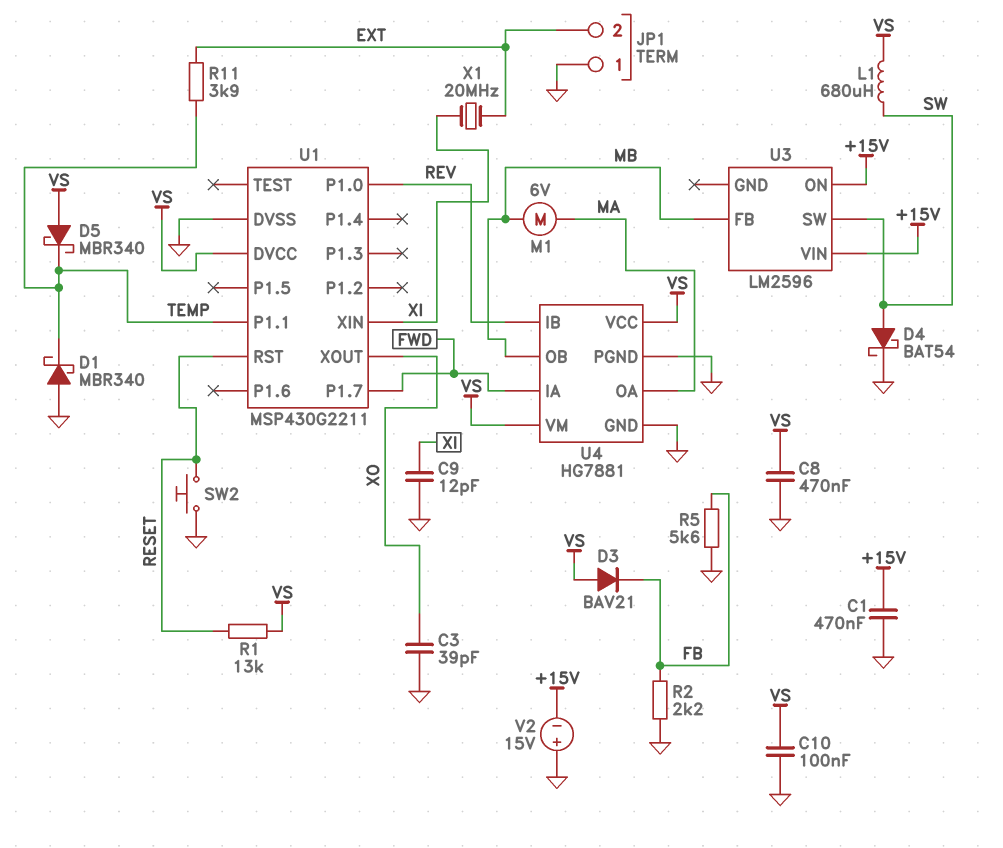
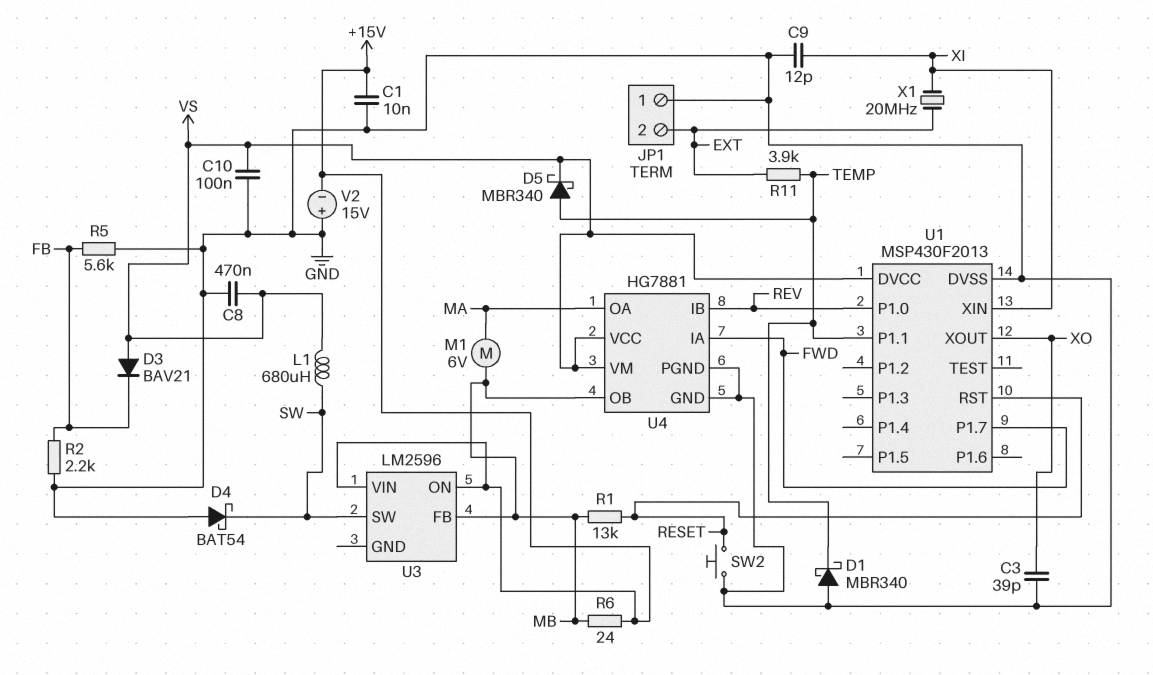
C1: 470nF (+15V, GND) -> 10nF (+15V, GND)
D4: schottky BAT54 (A SW, K GND) -> schottky BAT54 (A GND, K SW)
D5: schottky MBR340 (A VS, K TEMP) -> schottky MBR340 (A TEMP, K VS)
R1: 13k (RESET, VS) -> 13k (MB, RESET)
R6: none -> 24 (+15V, MB)
U1: MSP430G2211 -> MSP430F2013

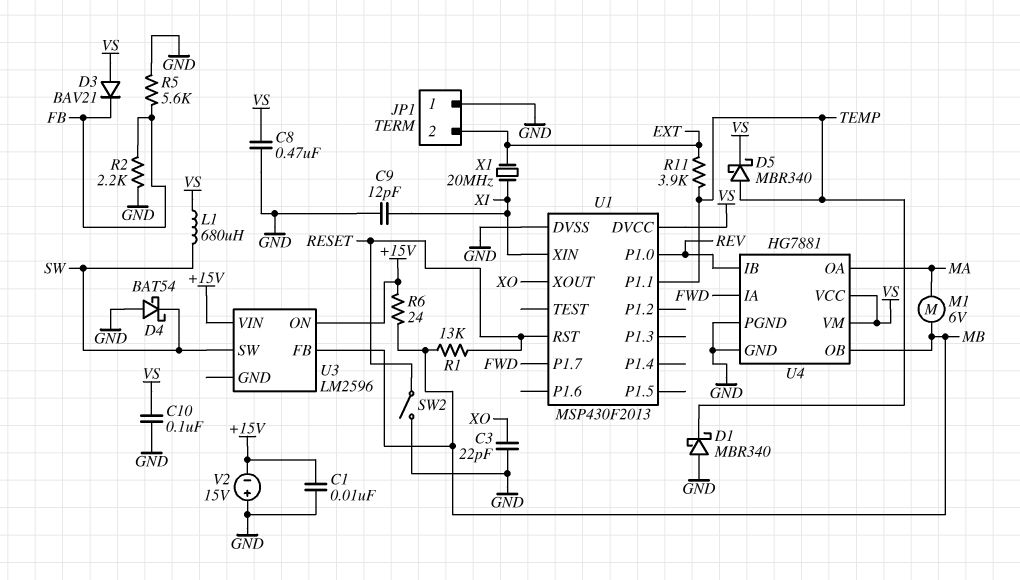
C3: 39pF (GND, XO) -> 22pF (GND, XO)
SW2: button (GND, RESET) -> switch (GND, RESET)

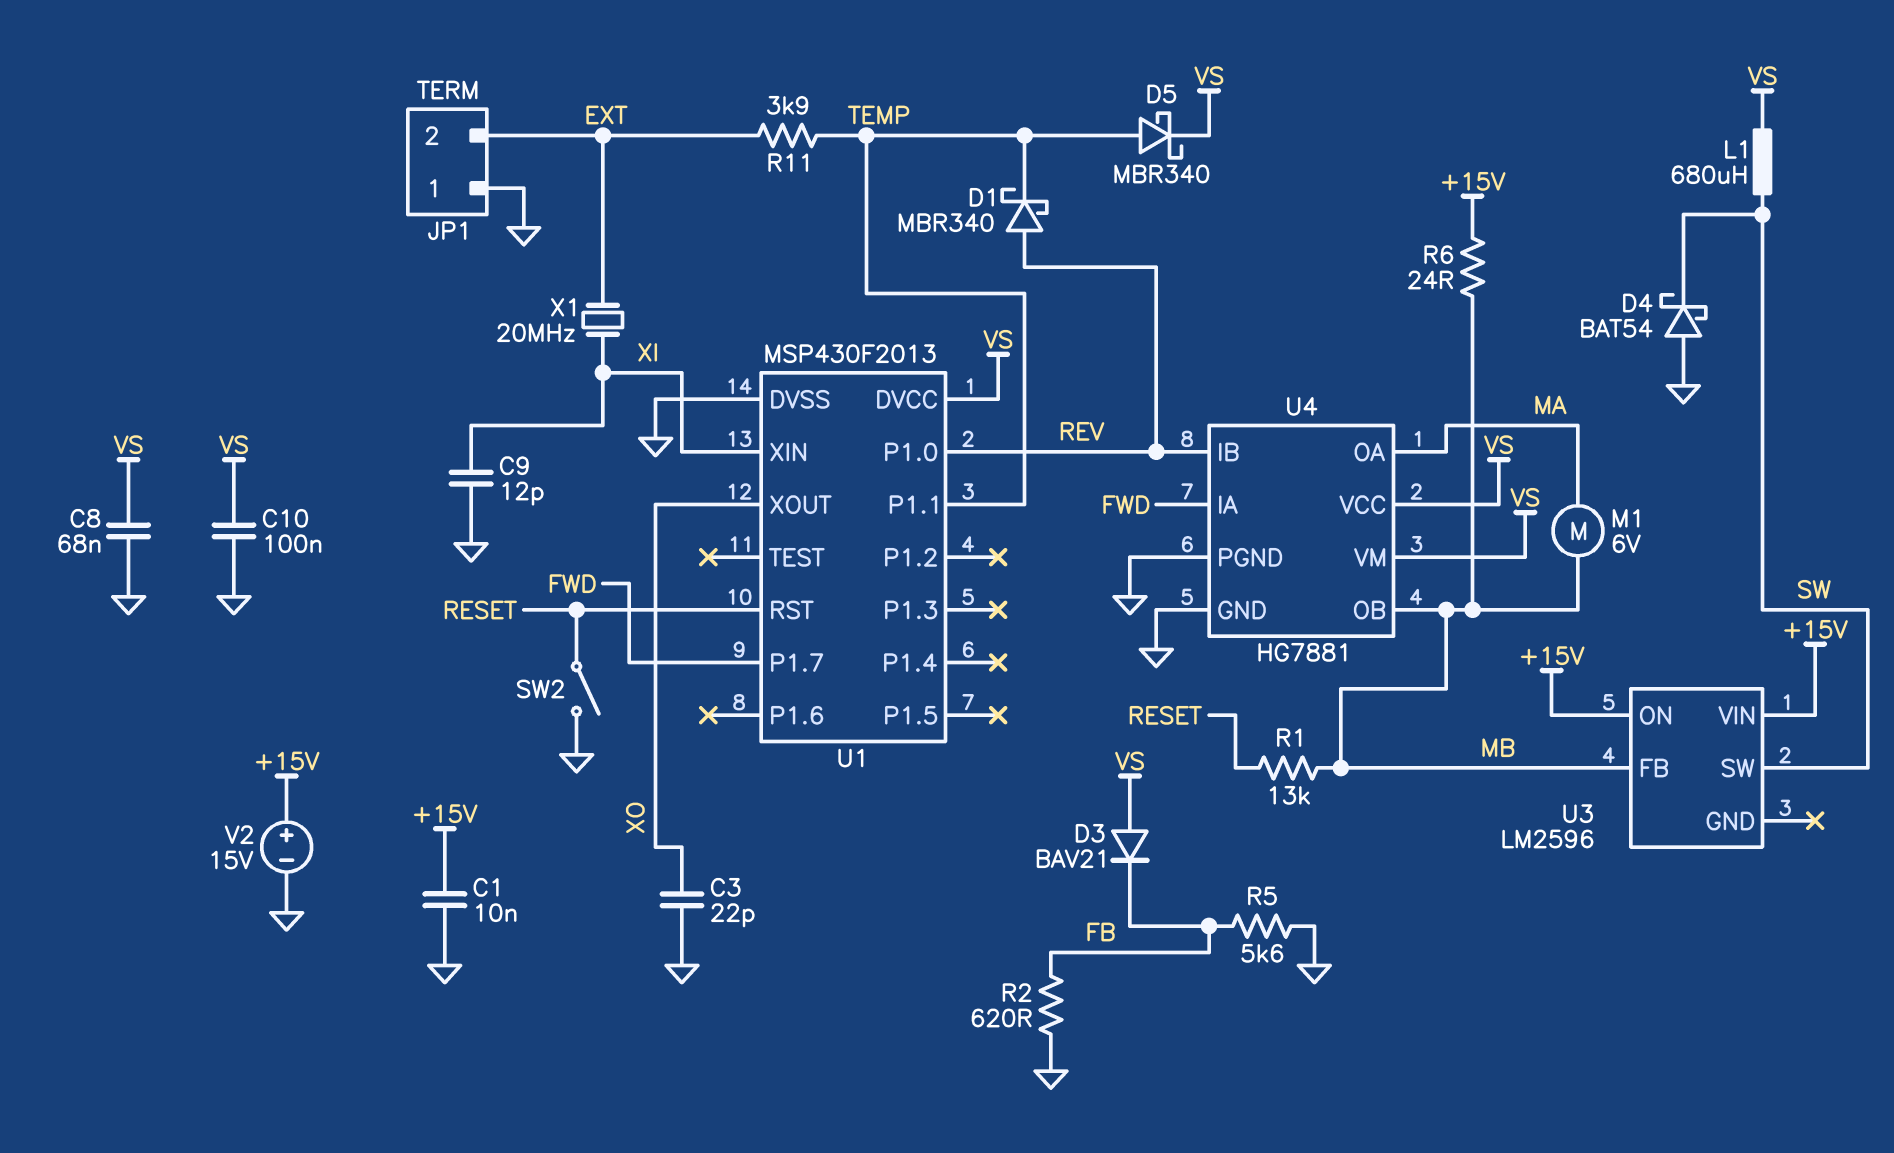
C8: 470nF (GND, VS) -> 68nF (GND, VS)
D1: schottky MBR340 (A GND, K TEMP) -> schottky MBR340 (A REV, K TEMP)
R2: 2.2k (FB, GND) -> 620 (FB, GND)
V2: 15V (plus GND, minus +15V) -> 15V (plus +15V, minus GND)

